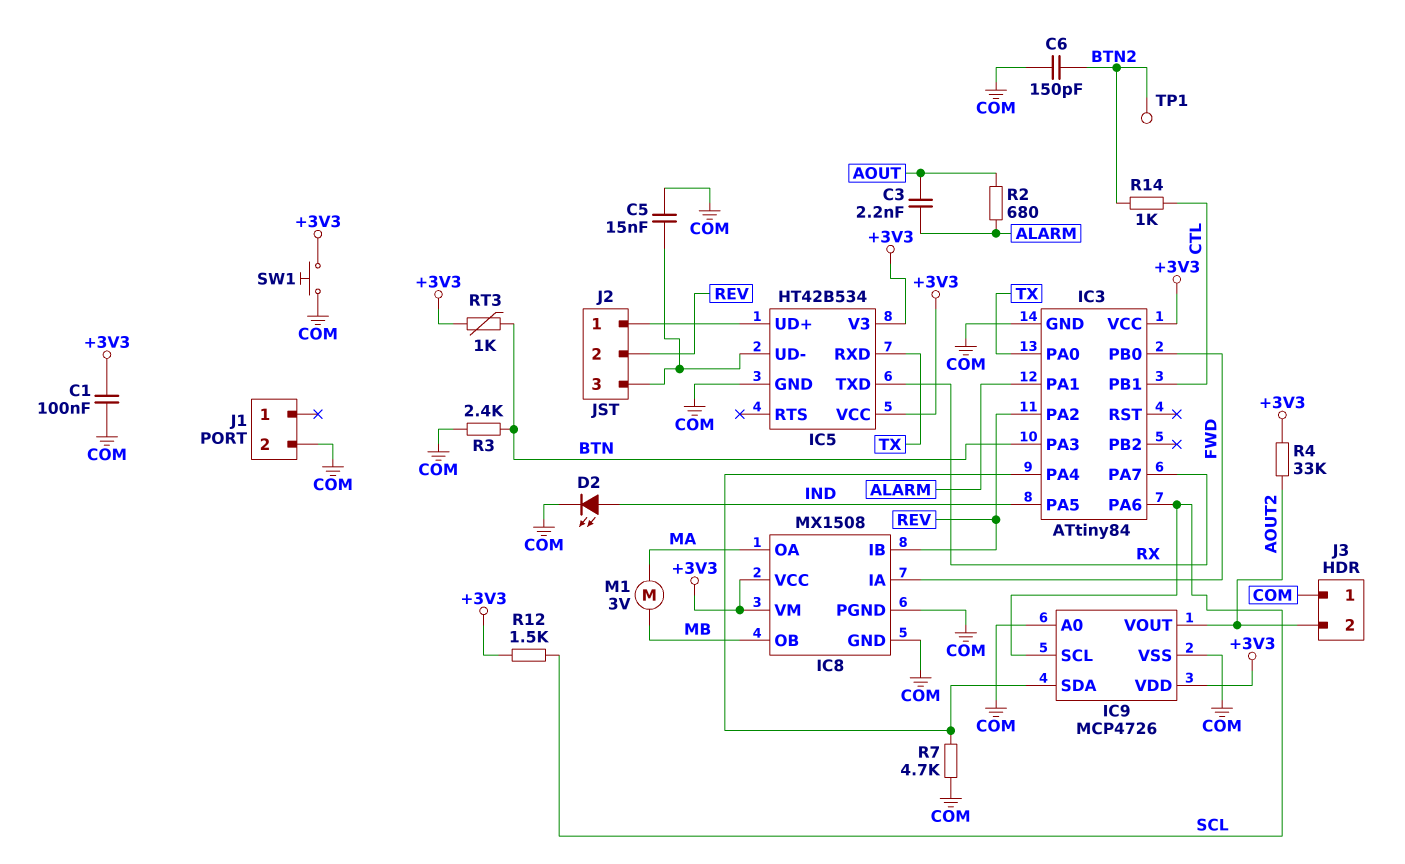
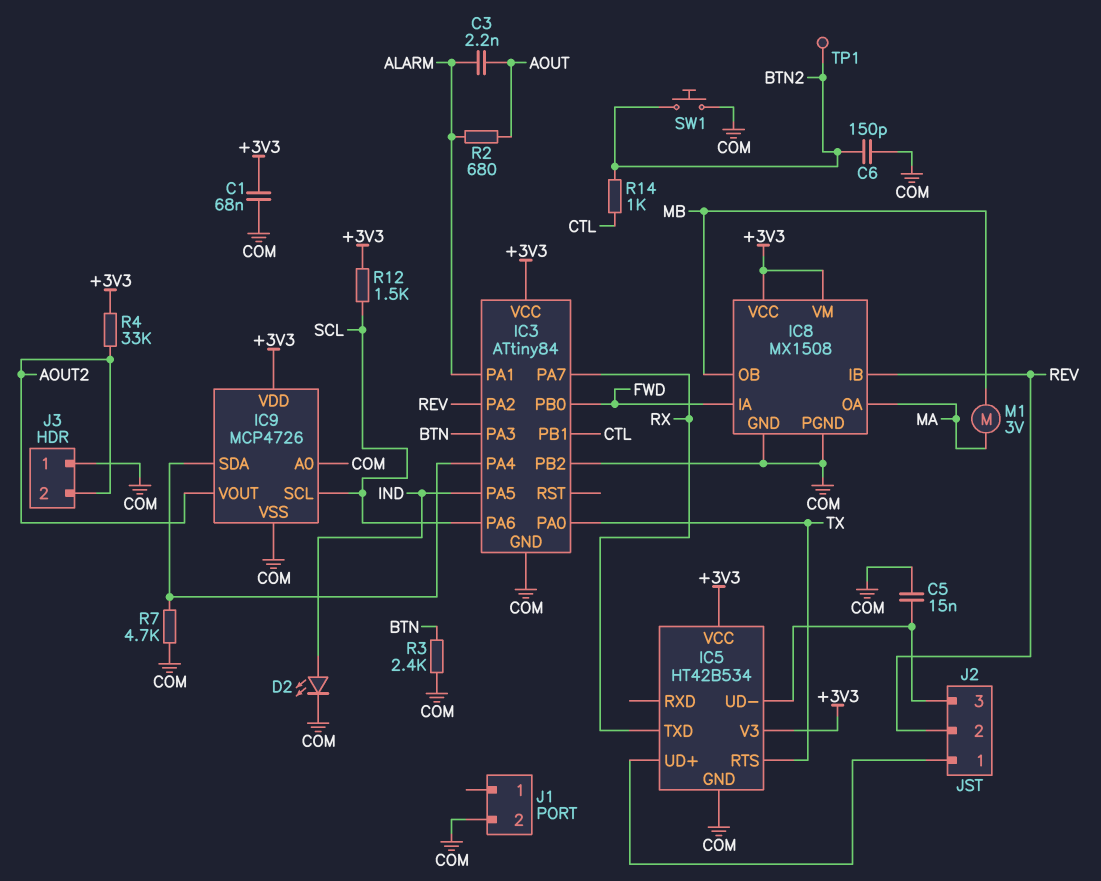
C1: 100nF (+3V3, COM) -> 68nF (+3V3, COM)
IC3 pin PB2: none -> COM
IC5 pin RTS: none -> TX
IC5 pin RXD: TX -> none
RT3: 1k (+3V3, BTN) -> none
SW1: button (+3V3, COM) -> button (BTN2, COM)

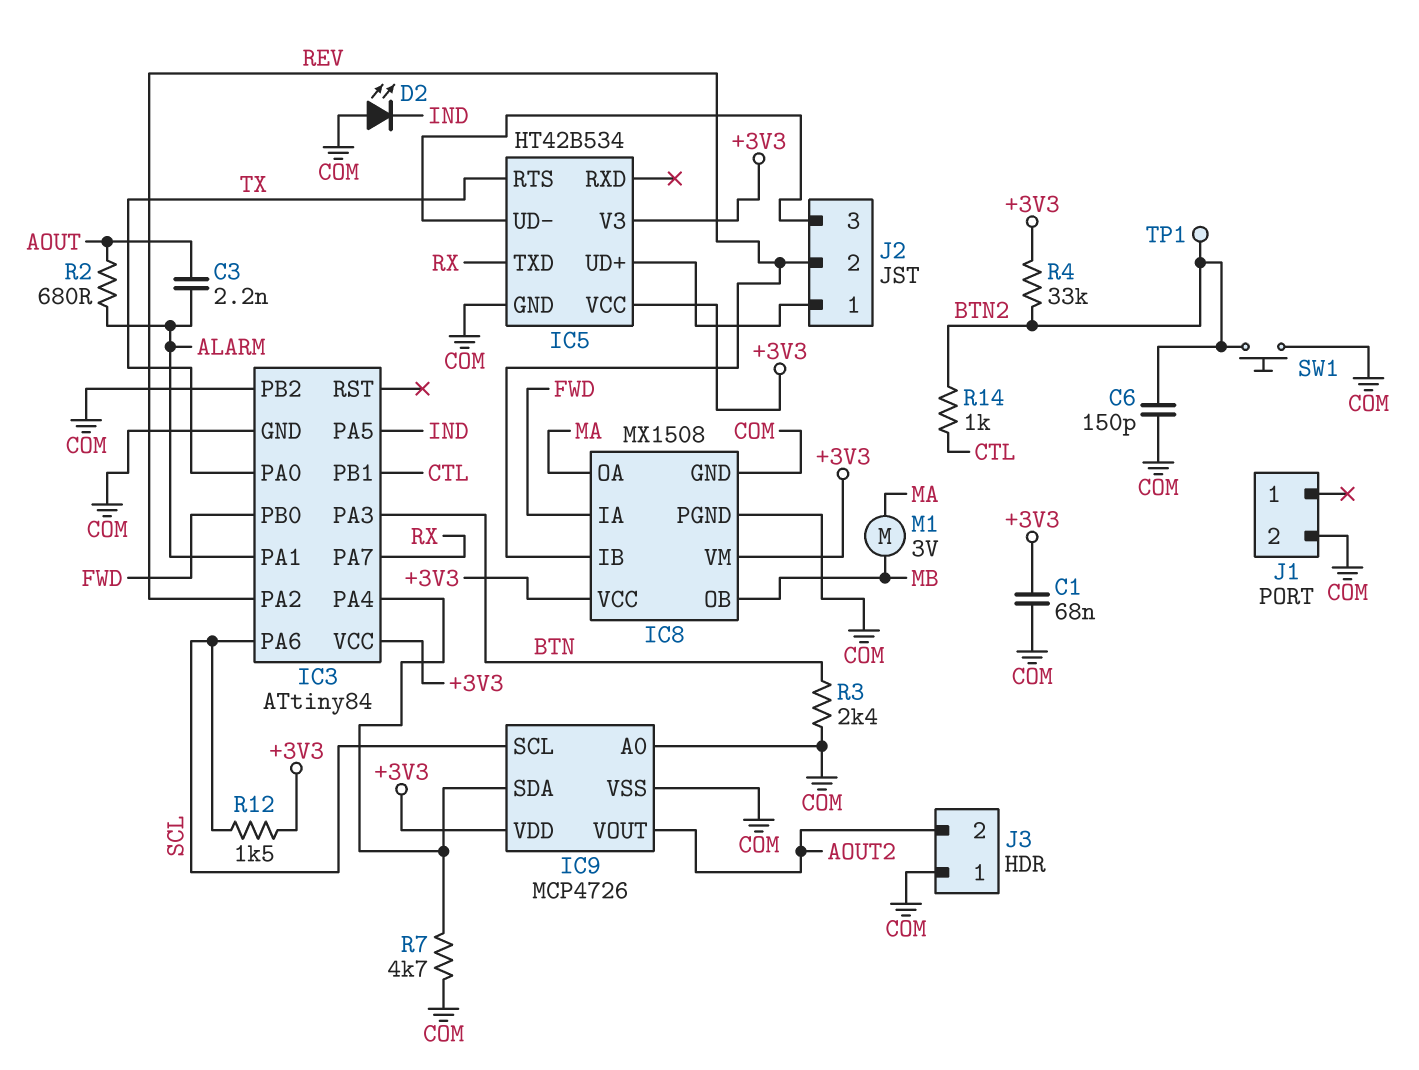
C5: 15nF (COM, IC5/UD-) -> none
D2: LED (A IND, K COM) -> LED (A COM, K IND)
R4: 33k (+3V3, AOUT2) -> 33k (+3V3, BTN2)

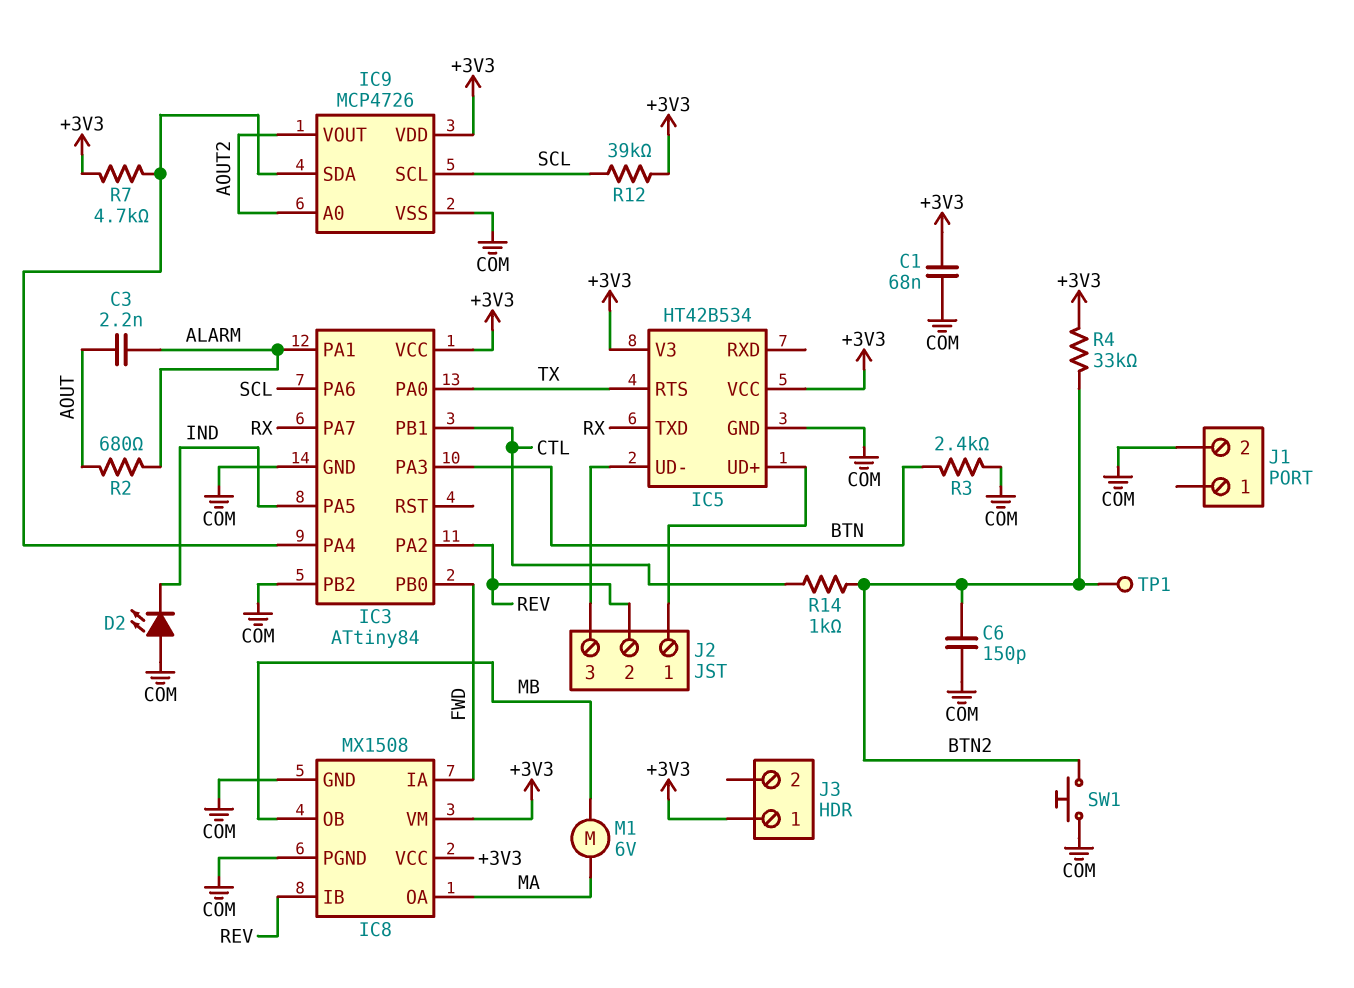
IC9 pin A0: COM -> AOUT2
J3 pin 1: COM -> +3V3
J3 pin 2: AOUT2 -> none
M1: motor 3V (MA, MB) -> motor 6V (MA, MB)
R7: 4.7k (COM, IC3/PA4) -> 4.7k (+3V3, IC3/PA4)
R12: 1.5k (+3V3, SCL) -> 39k (+3V3, SCL)

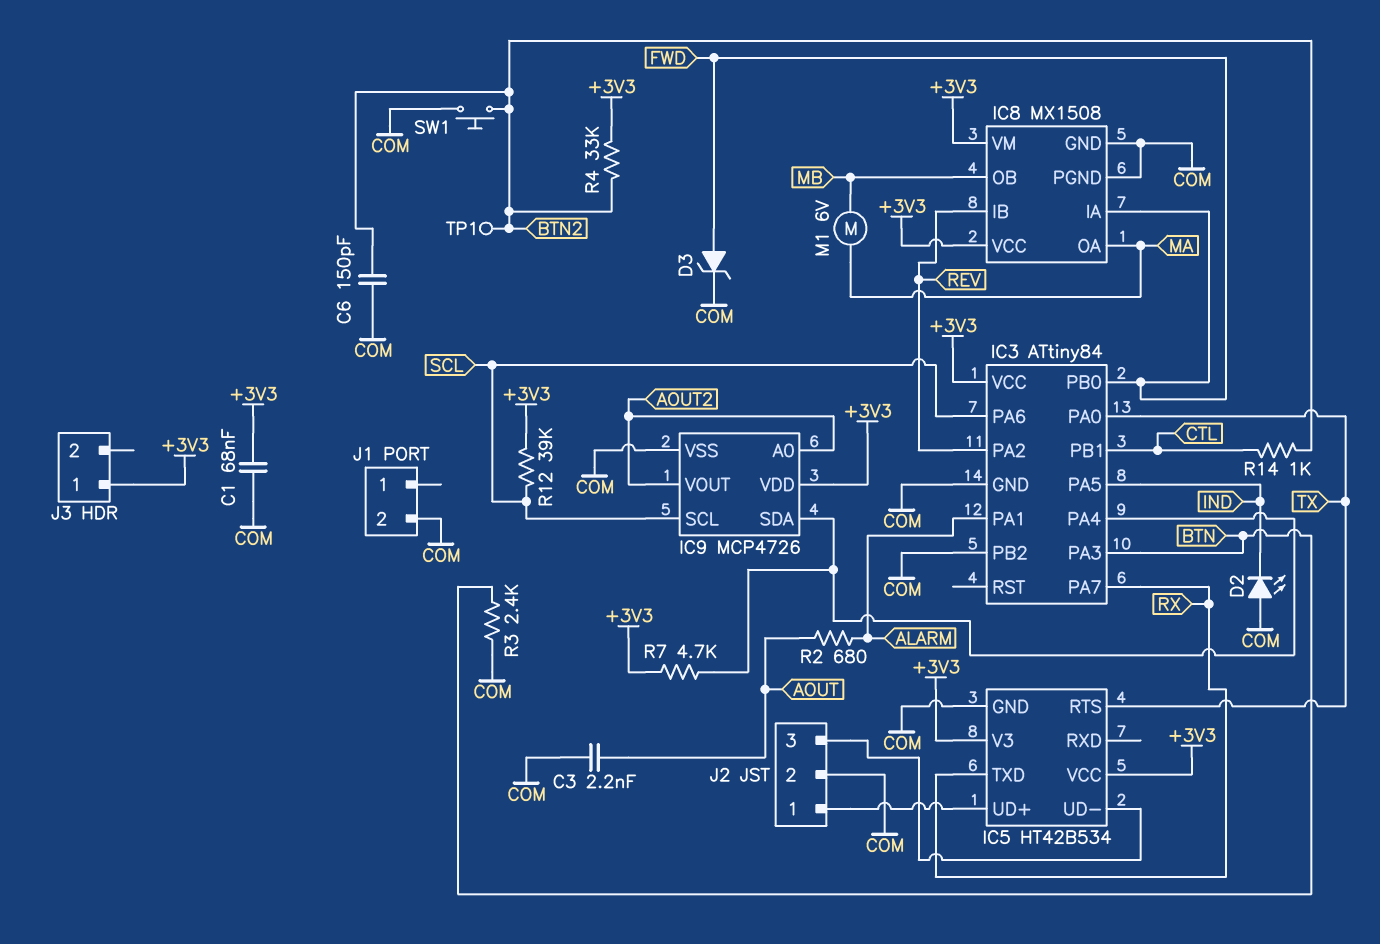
C3: 2.2nF (ALARM, AOUT) -> 2.2nF (AOUT, COM)
D3: none -> zener (A FWD, K COM)
J2 pin 2: REV -> COM

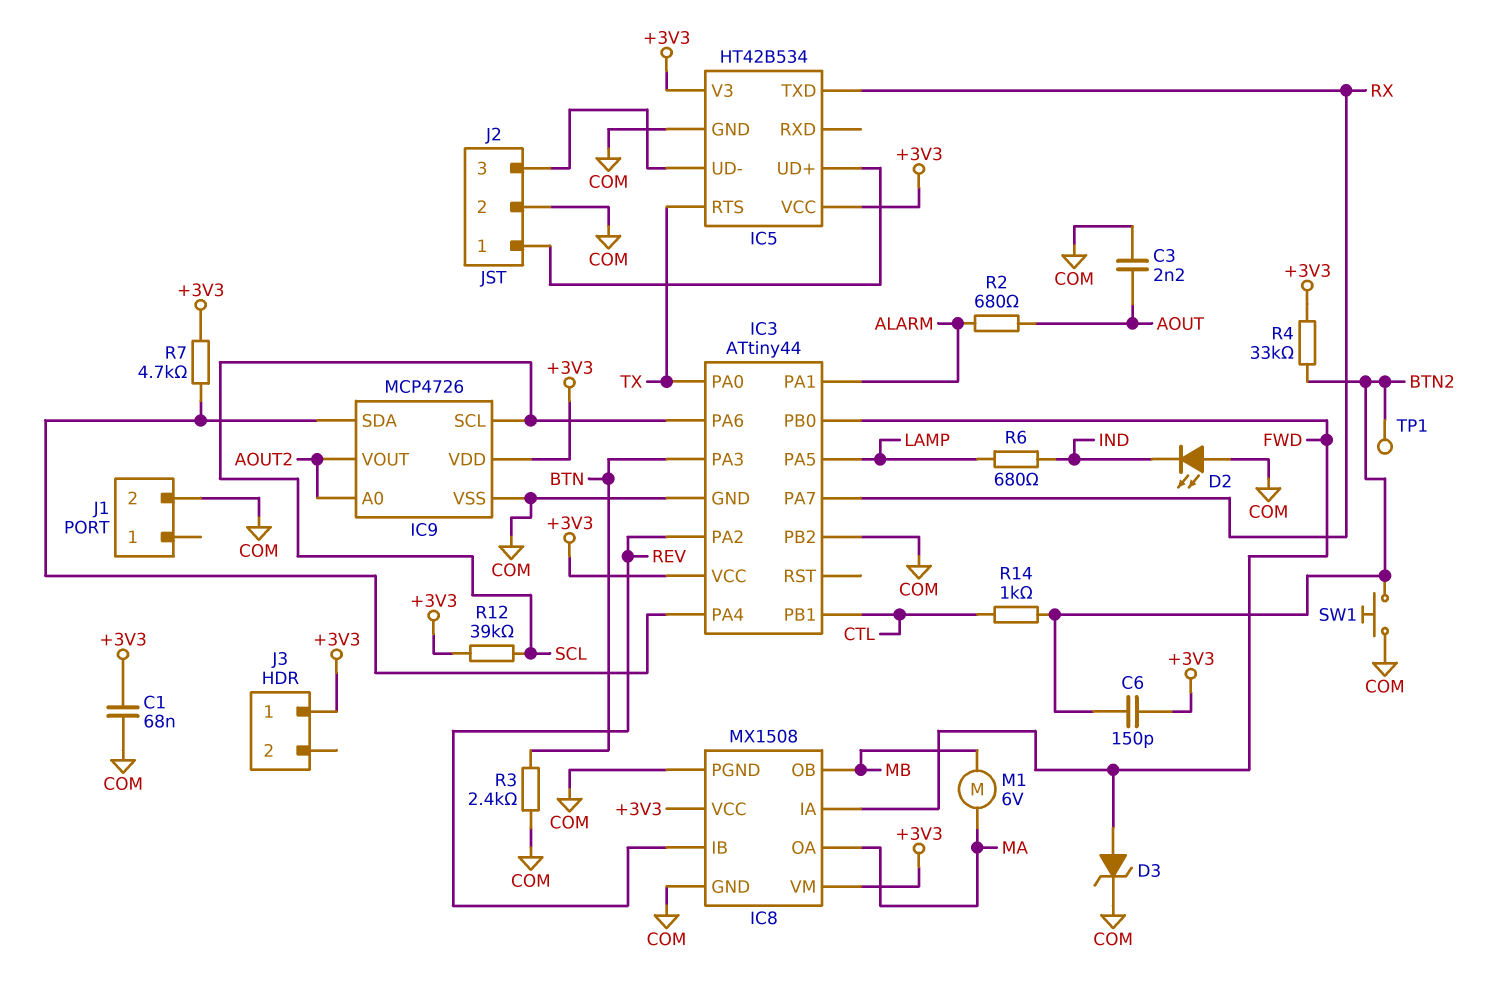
C6: 150pF (BTN2, COM) -> 150pF (+3V3, BTN2)
IC3: ATtiny84 -> ATtiny44
IC3 pin PA5: IND -> LAMP
R6: none -> 680 (IND, LAMP)

